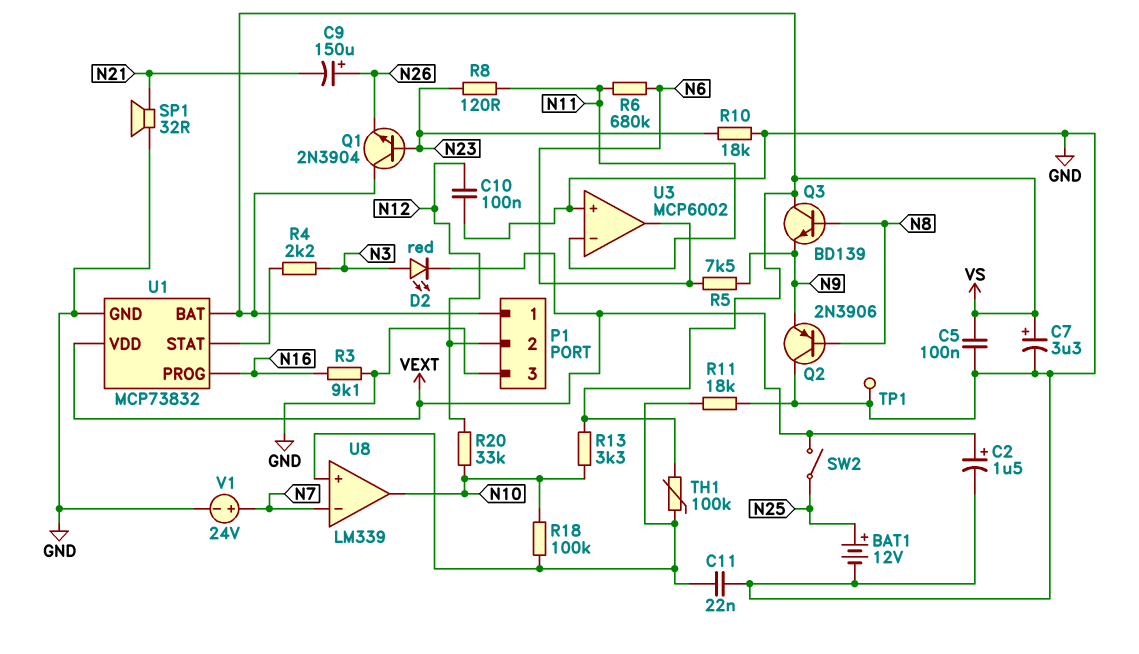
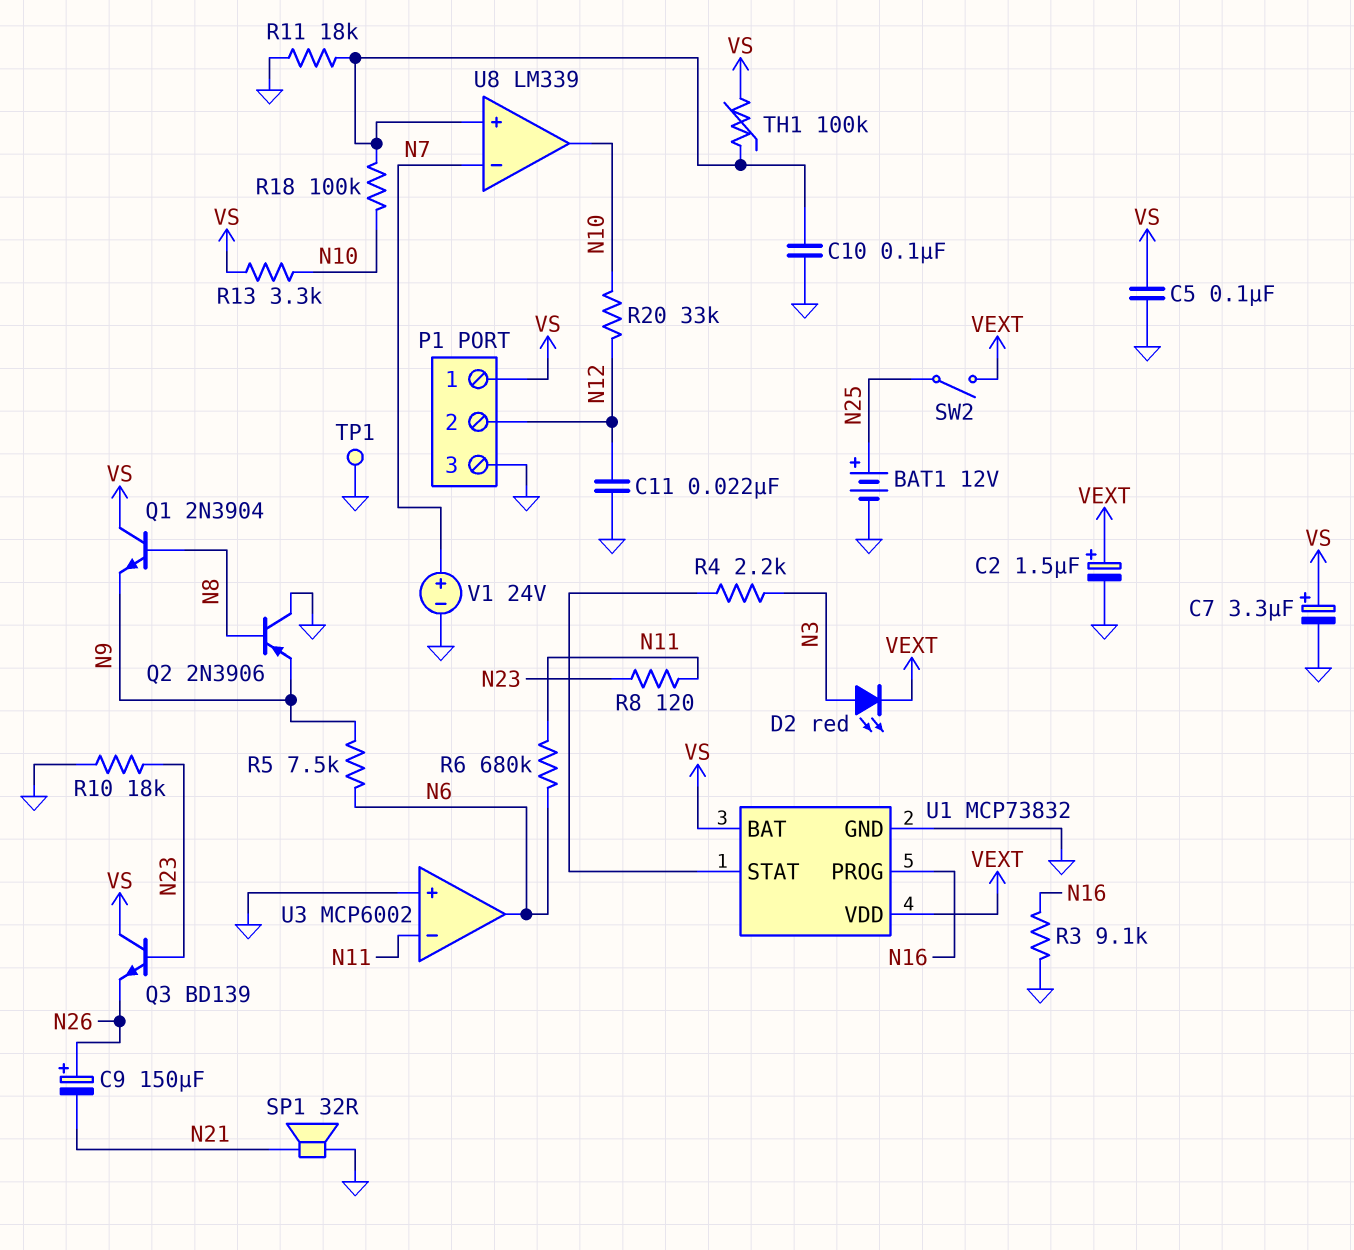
C10: 100nF (GND, N12) -> 100nF (GND, U8/in+)
C11: 22nF (GND, U8/in+) -> 22nF (GND, N12)
Q1: NPN 2N3904 (B N23, C VS, E N26) -> NPN 2N3904 (B N8, C VS, E N9)
Q3: NPN BD139 (B N8, C VS, E N9) -> NPN BD139 (B N23, C VS, E N26)

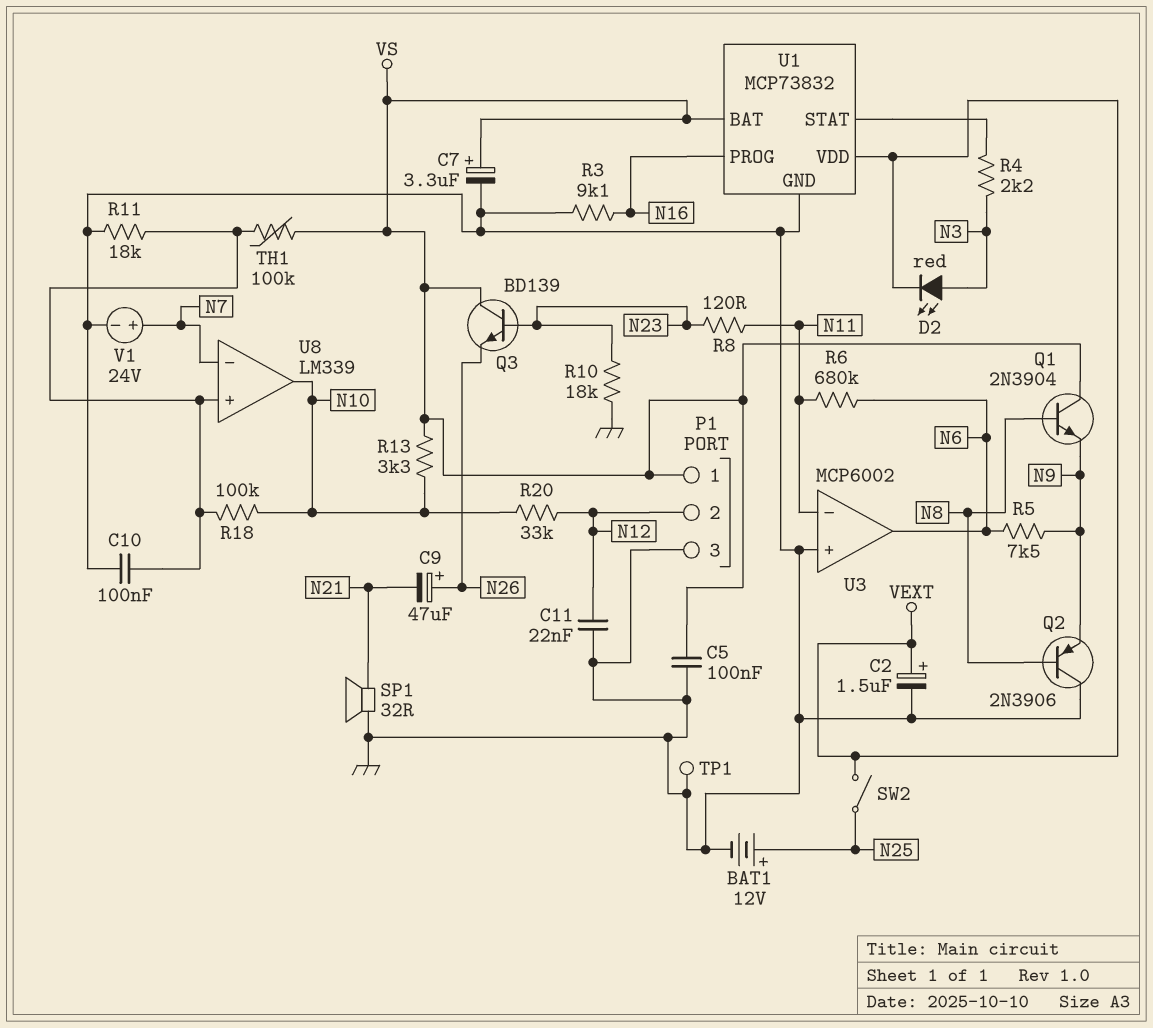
C9: 150uF (plus N26, minus N21) -> 47uF (plus N26, minus N21)

